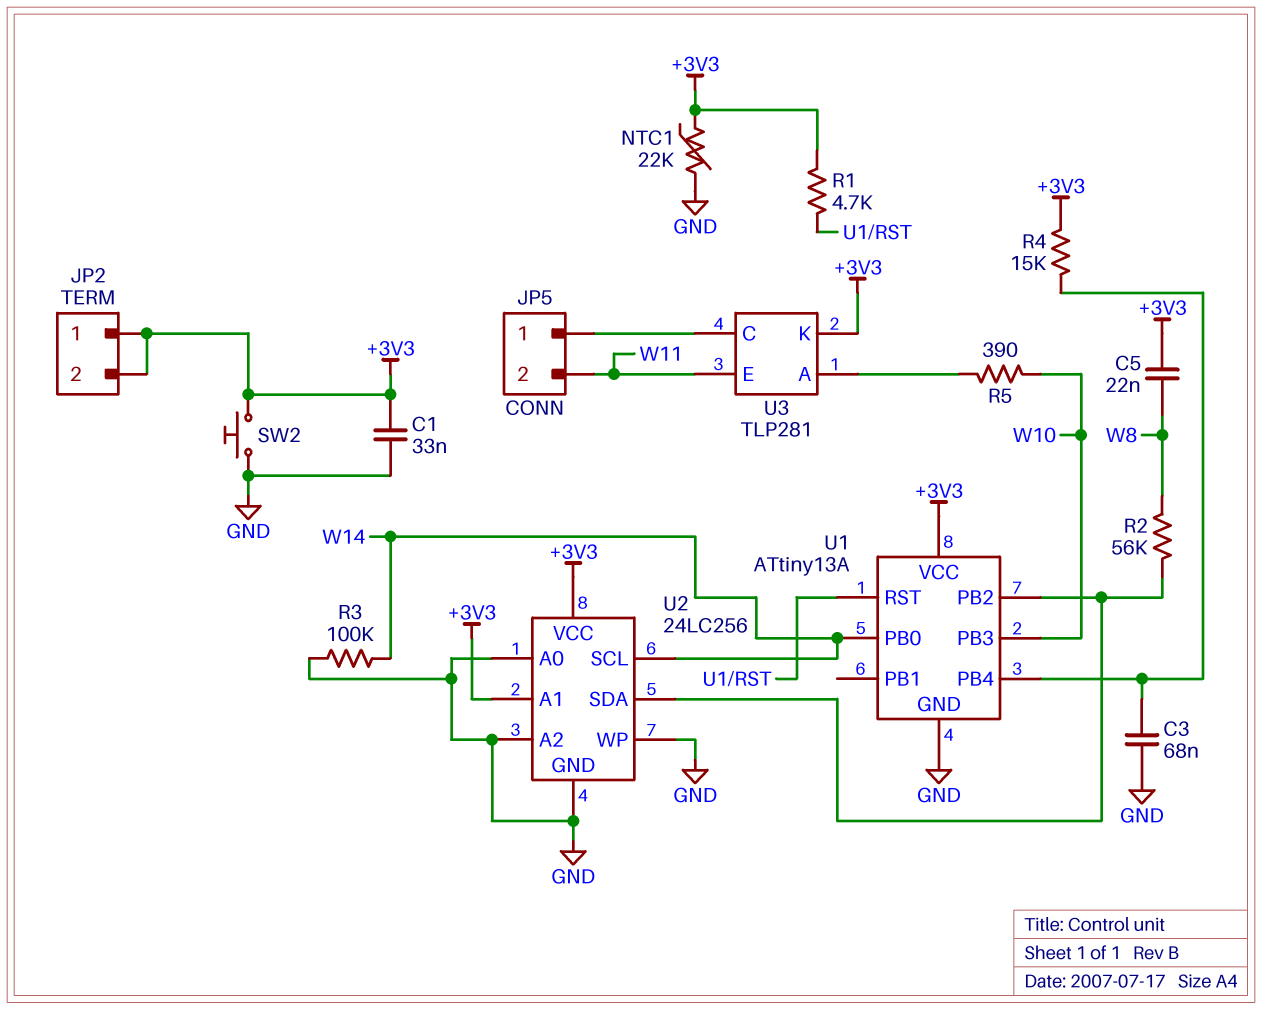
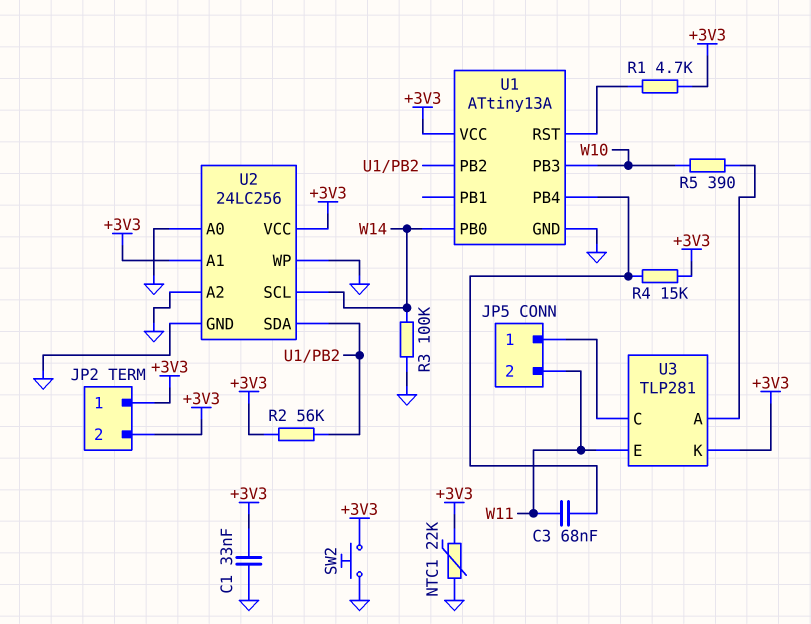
C3: 68nF (GND, U1/PB4) -> 68nF (U1/PB4, W11)
C5: 22nF (+3V3, W8) -> none
R2: 56k (U1/PB2, W8) -> 56k (+3V3, U1/PB2)

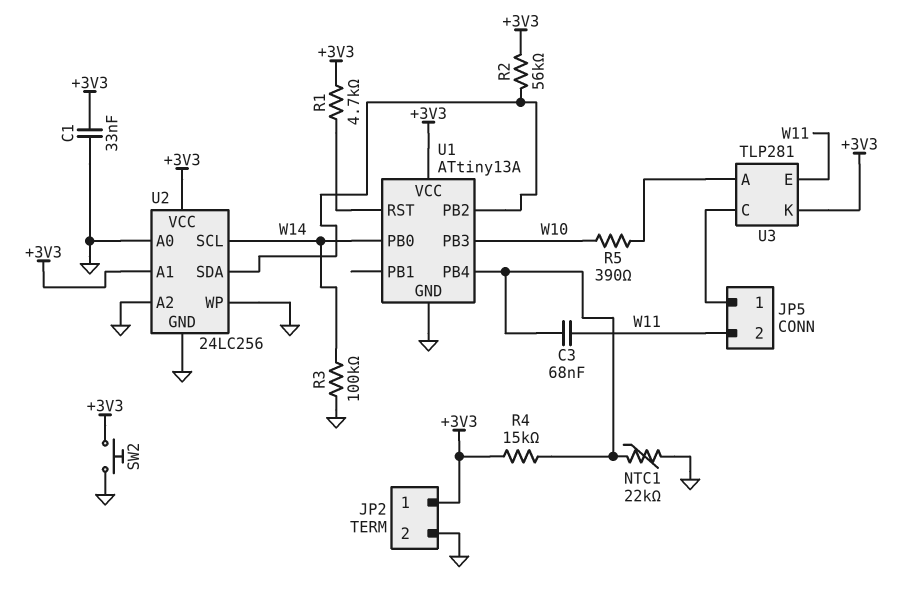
JP2 pin 2: +3V3 -> GND
NTC1: 22k (+3V3, GND) -> 22k (GND, U1/PB4)

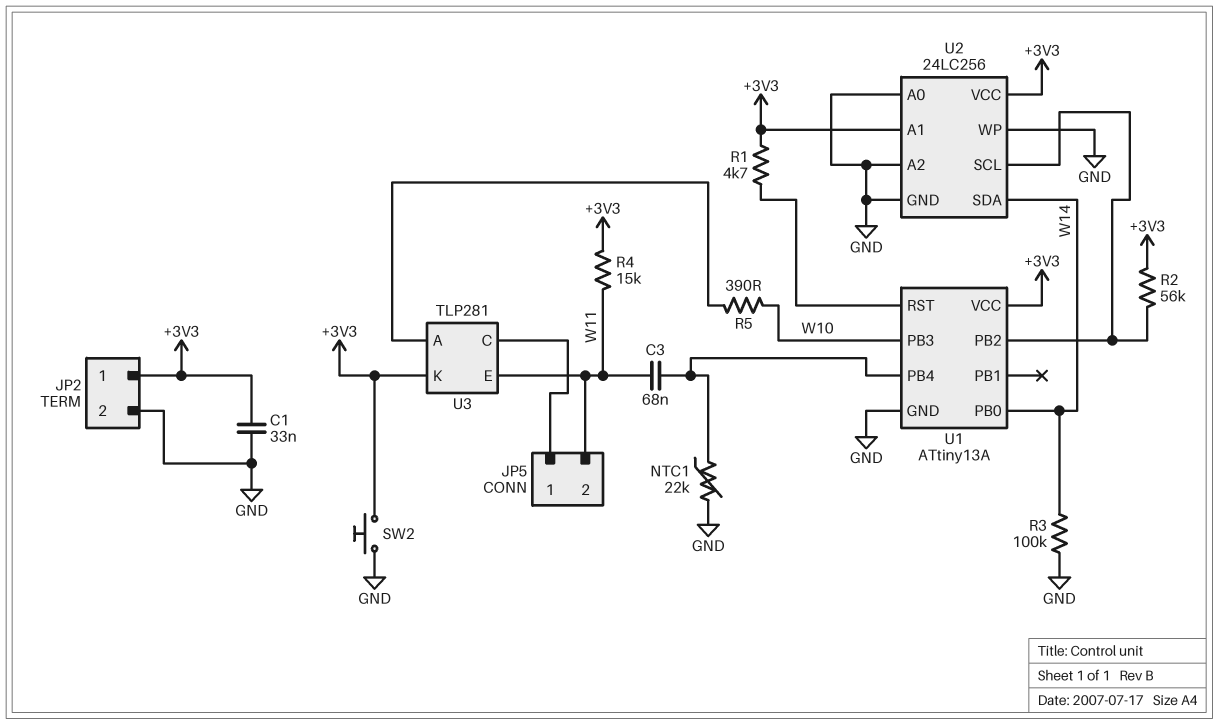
R4: 15k (+3V3, U1/PB4) -> 15k (+3V3, W11)
U2 pin SCL: W14 -> U1/PB2
U2 pin SDA: U1/PB2 -> W14

